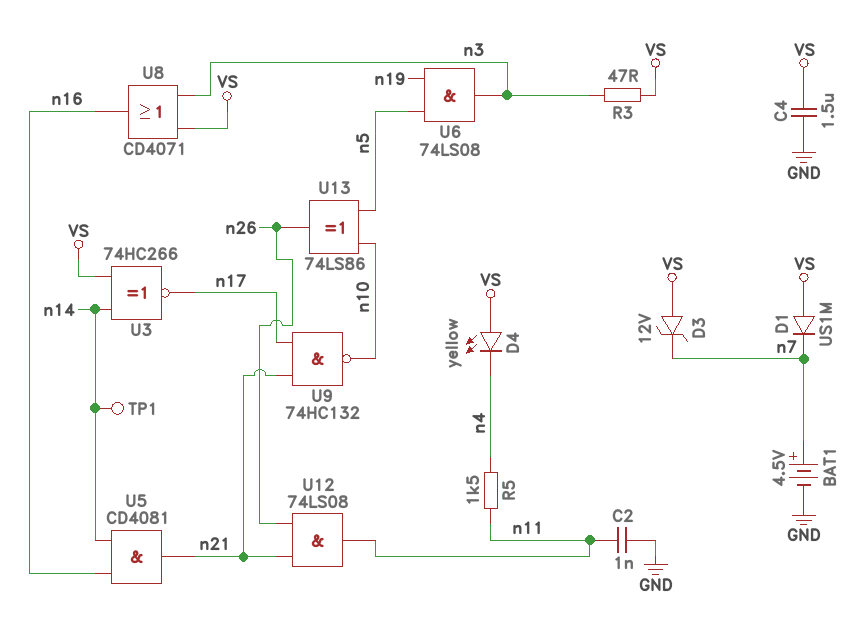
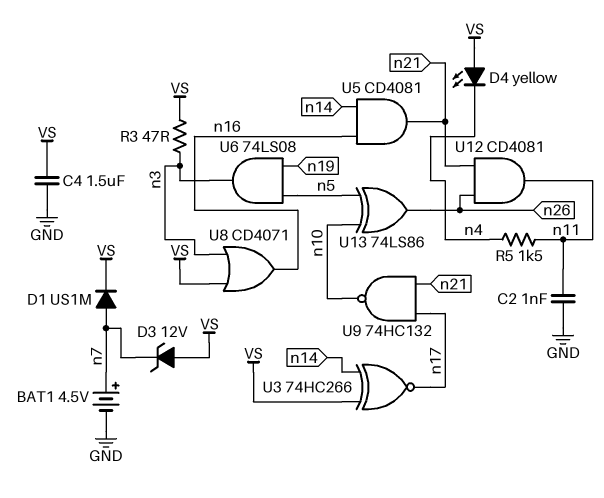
D1: diode US1M (A VS, K n7) -> diode US1M (A n7, K VS)
TP1: test point (n14) -> none
U12: AND 74LS08 (in n21, in n26, out n11) -> AND CD4081 (in n21, in n26, out n11)

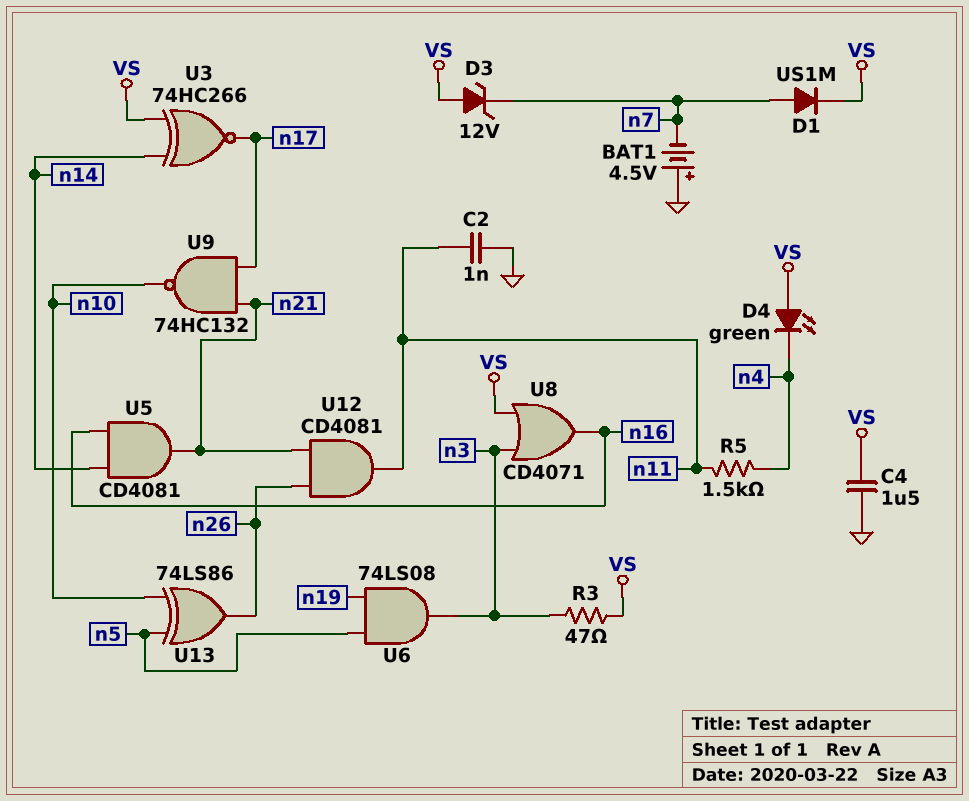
BAT1: 4.5V (plus n7, minus GND) -> 4.5V (plus GND, minus n7)
D4: LED yellow (A VS, K n4) -> LED green (A VS, K n4)

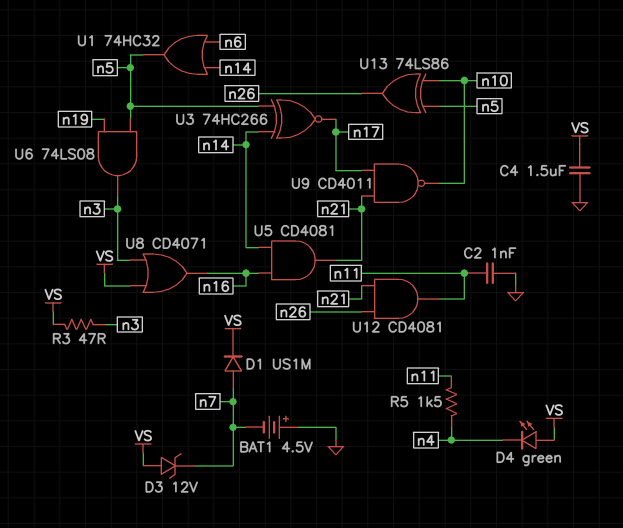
U1: none -> OR 74HC32 (in n6, in n14, out n5)
U3: XNOR 74HC266 (in VS, in n14, out n17) -> XNOR 74HC266 (in n5, in n14, out n17)
U9: NAND 74HC132 (in n17, in n21, out n10) -> NAND CD4011 (in n17, in n21, out n10)

